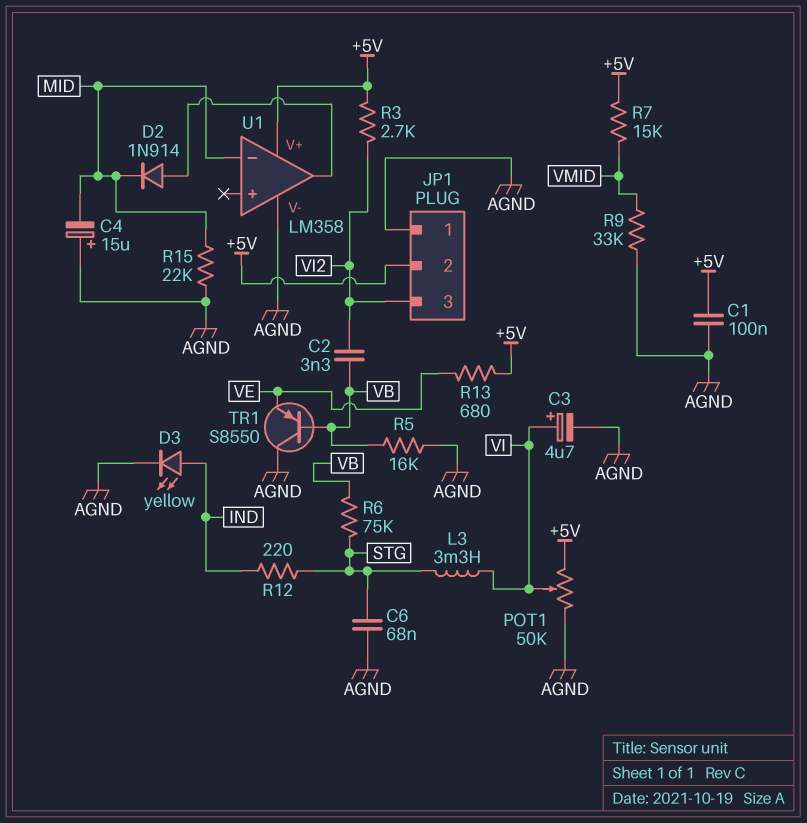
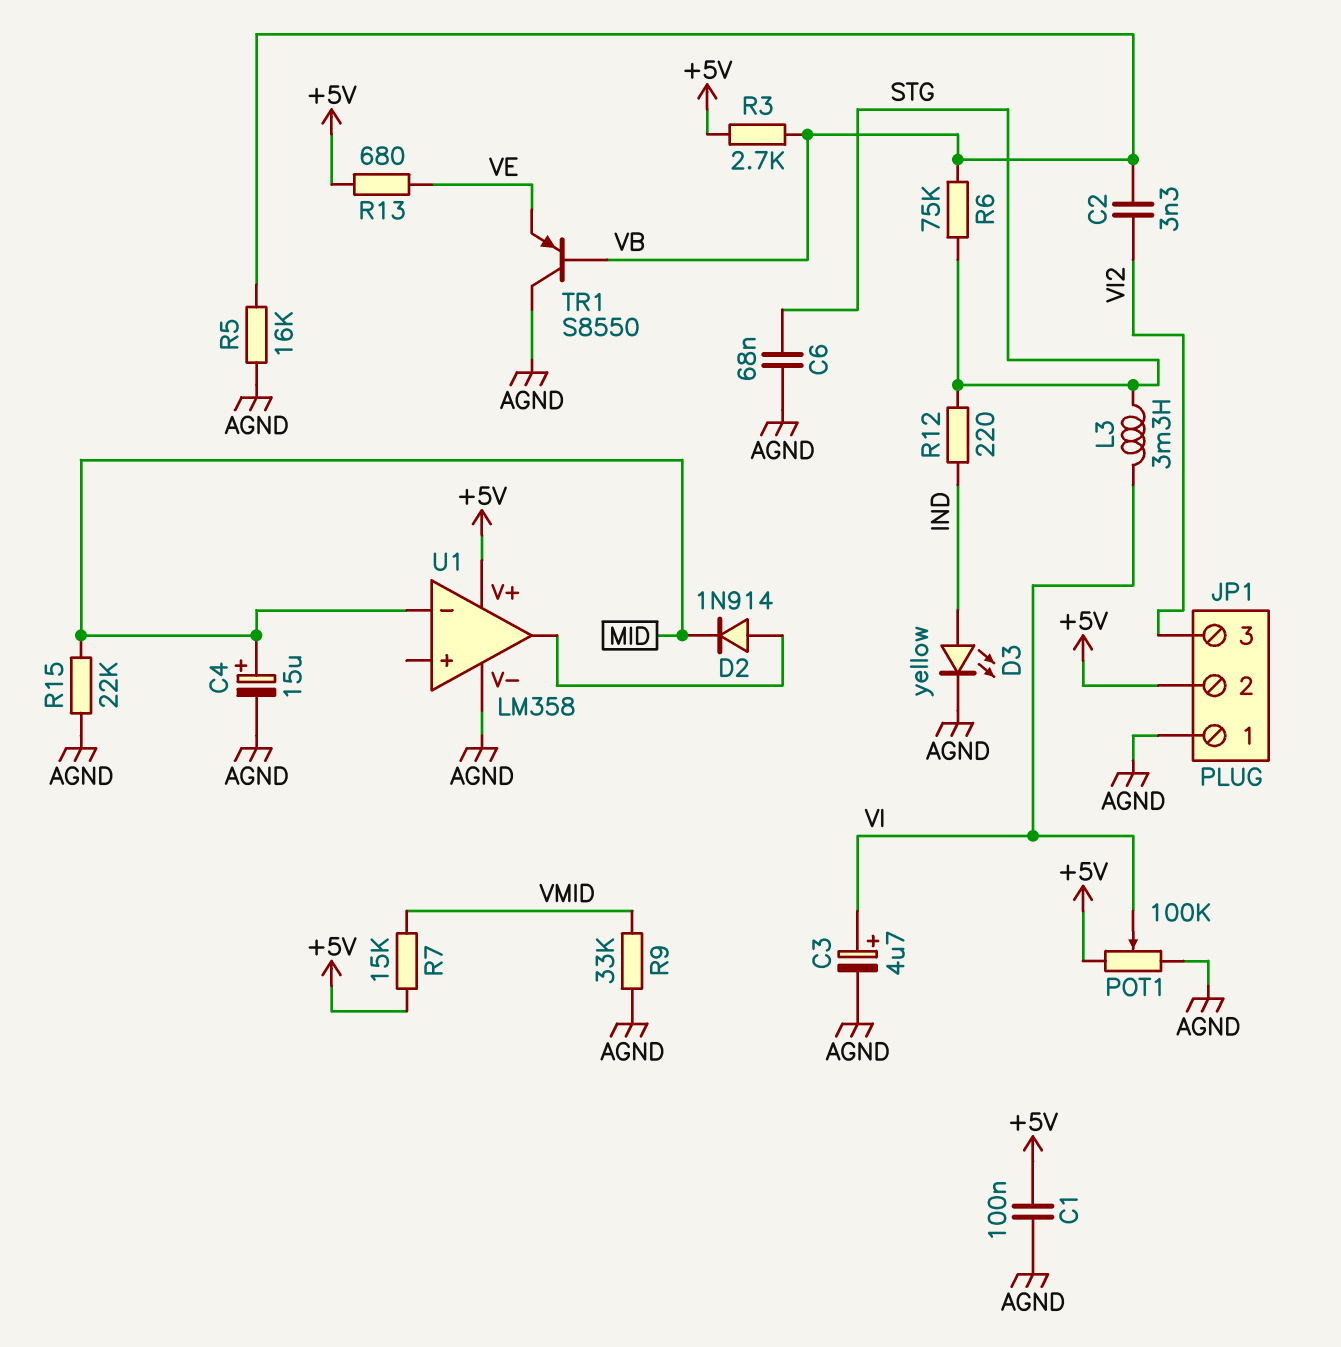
C4: 15uF (plus AGND, minus MID) -> 15uF (plus MID, minus AGND)
POT1: 50k (+5V, AGND, wiper VI) -> 100k (+5V, AGND, wiper VI)
R3: 2.7k (+5V, VI2) -> 2.7k (+5V, VB)

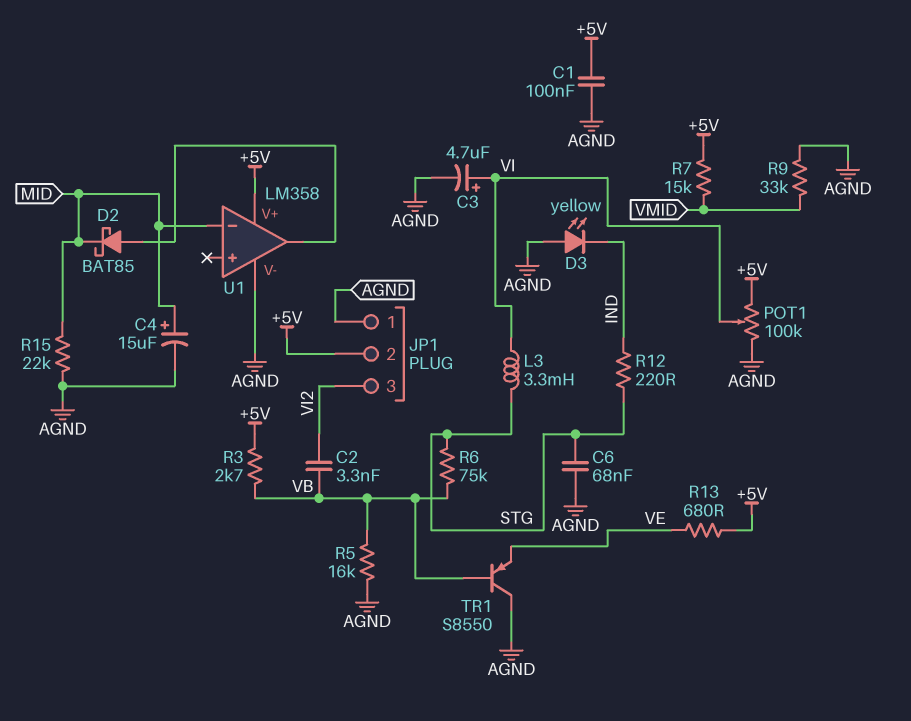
D2: diode 1N914 (A U1/out, K MID) -> schottky BAT85 (A U1/out, K MID)
D3: LED yellow (A IND, K AGND) -> LED yellow (A AGND, K IND)

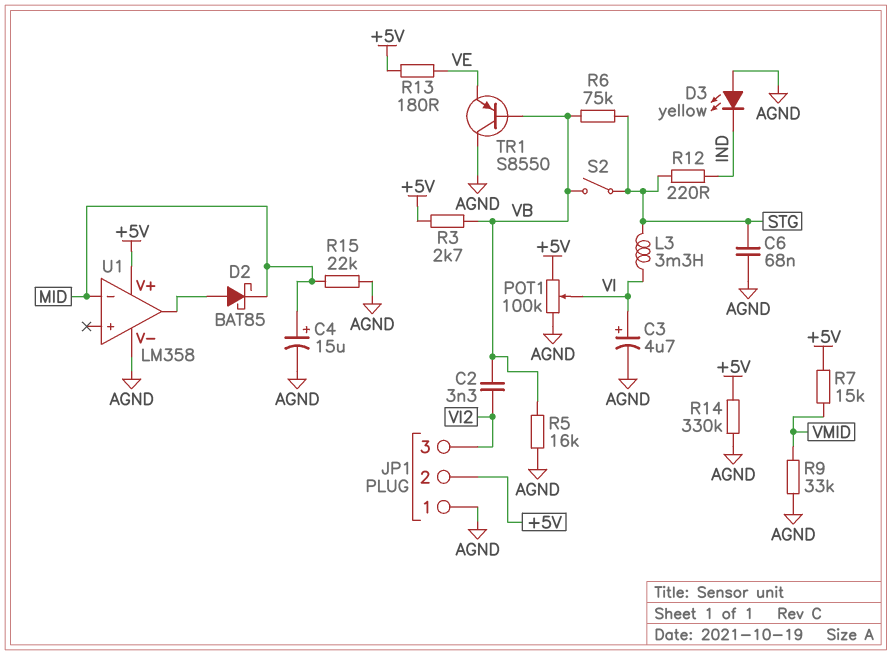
C1: 100nF (+5V, AGND) -> none
R13: 680 (+5V, VE) -> 180 (+5V, VE)
R14: none -> 330k (+5V, AGND)
S2: none -> switch (STG, VB)

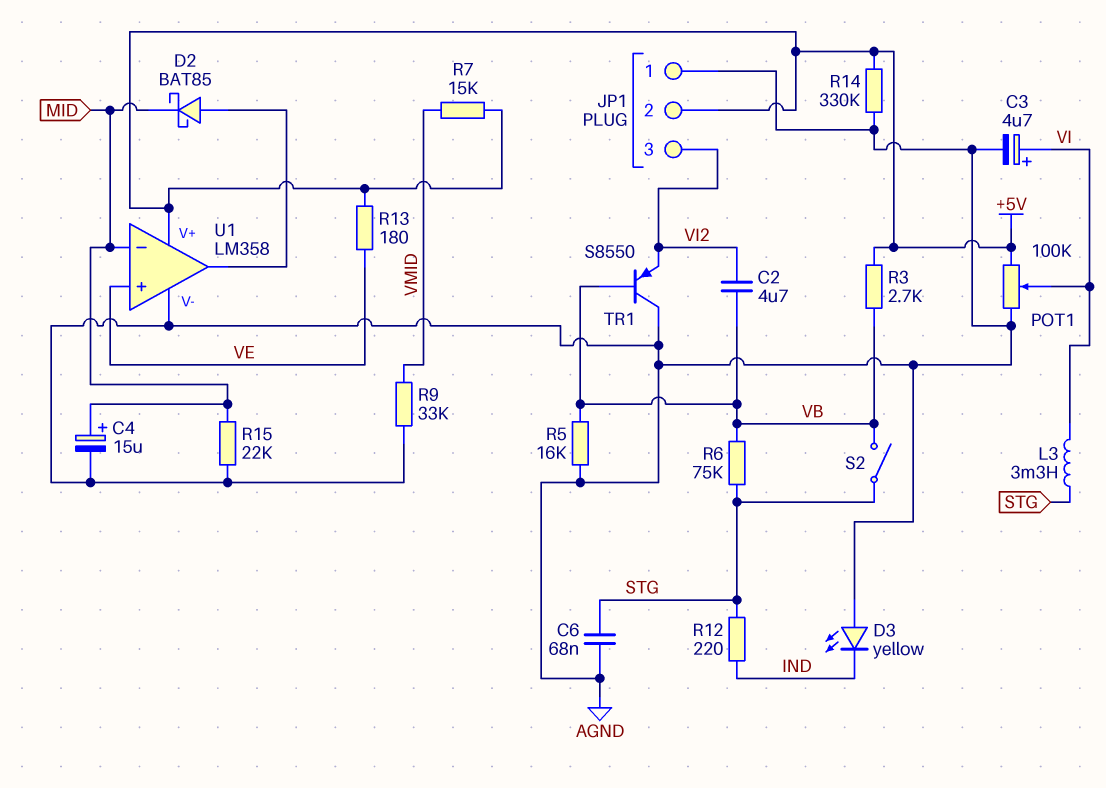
C2: 3.3nF (VB, VI2) -> 4.7uF (VB, VI2)
TR1: PNP S8550 (B VB, C AGND, E VE) -> PNP S8550 (B VB, C AGND, E VI2)
U1 pin in+: none -> VE

